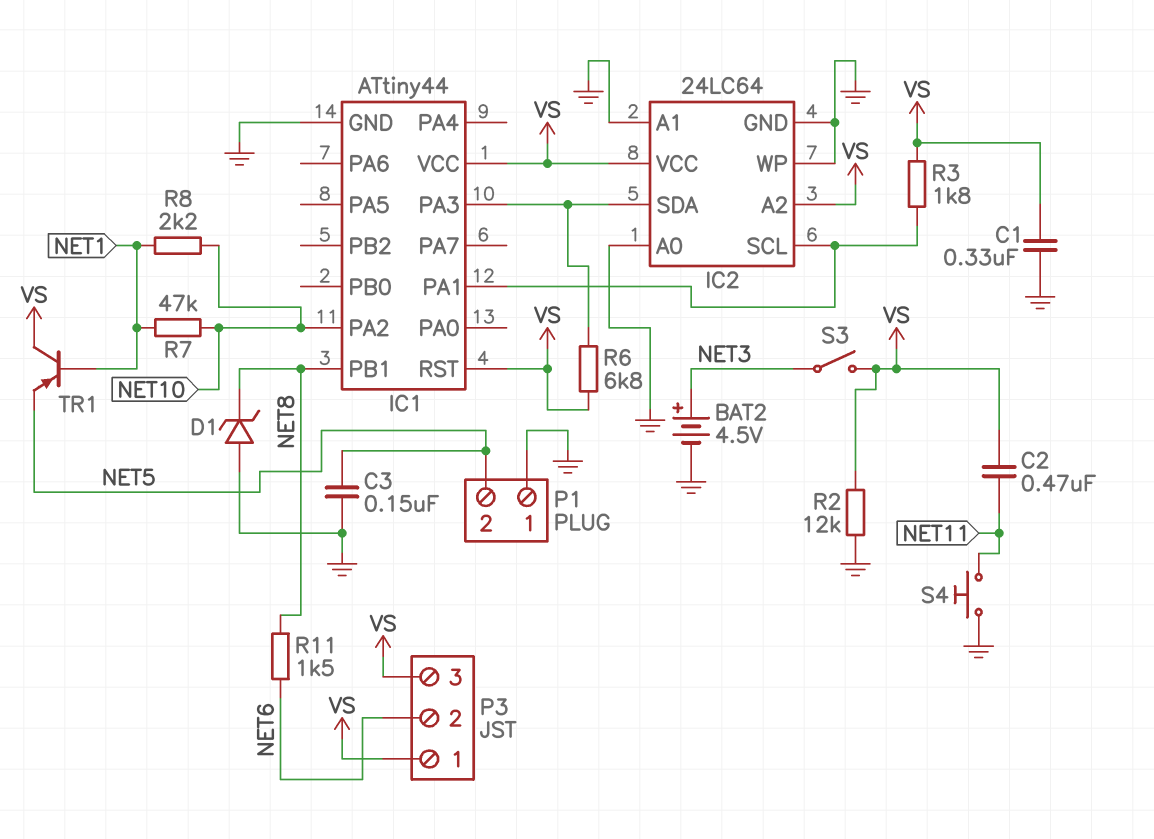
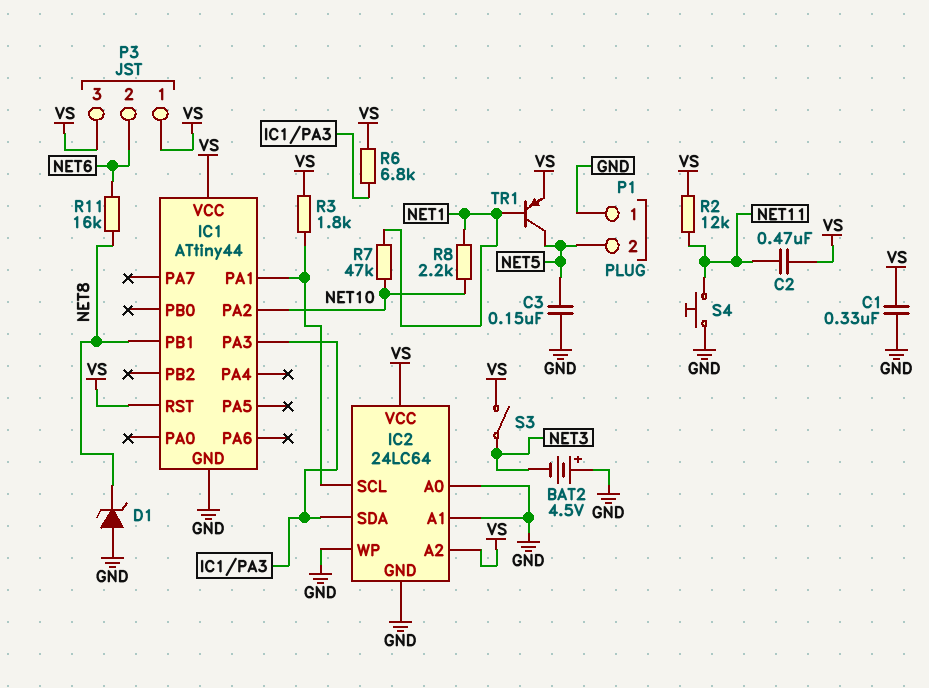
BAT2: 4.5V (plus NET3, minus GND) -> 4.5V (plus GND, minus NET3)
R2: 12k (GND, VS) -> 12k (NET11, VS)
R11: 1.5k (NET6, NET8) -> 16k (NET6, NET8)
TR1: PNP (B NET1, C VS, E NET5) -> PNP (B NET1, C NET5, E VS)

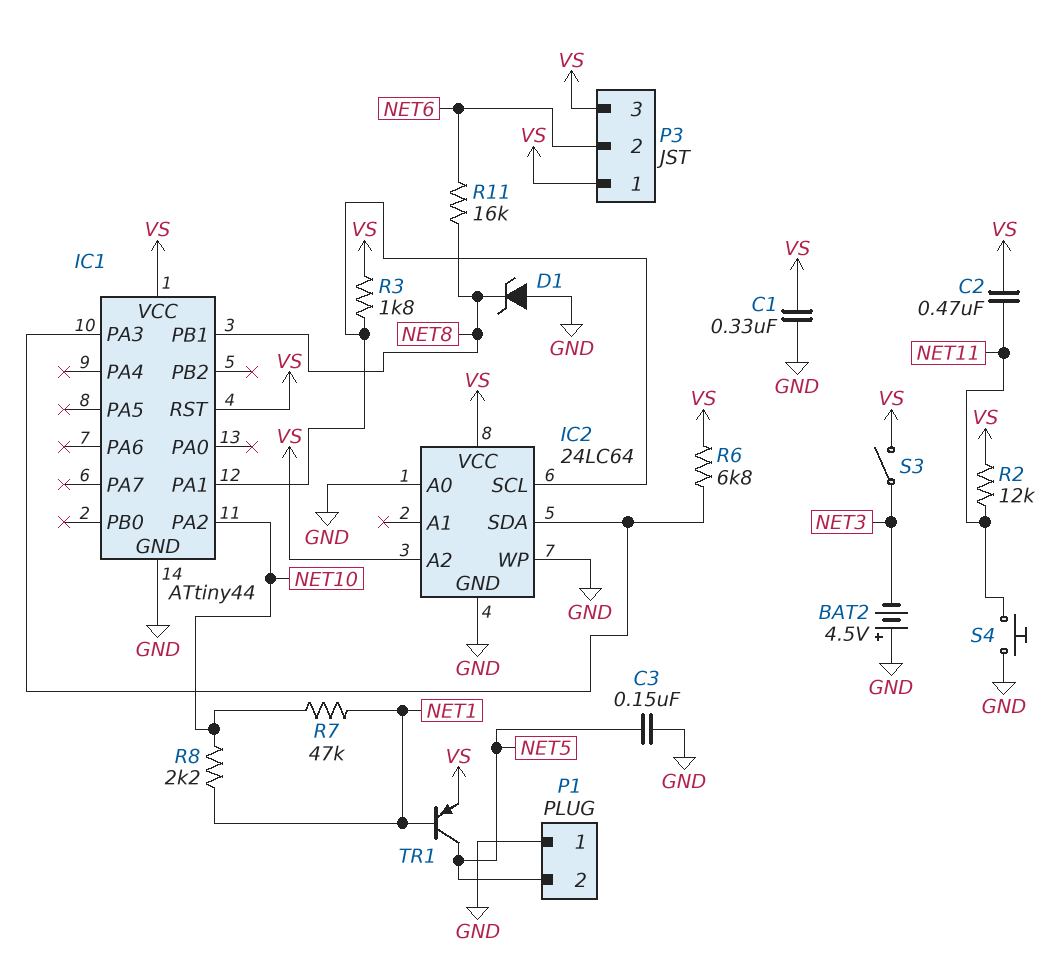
IC2 pin A1: GND -> none

